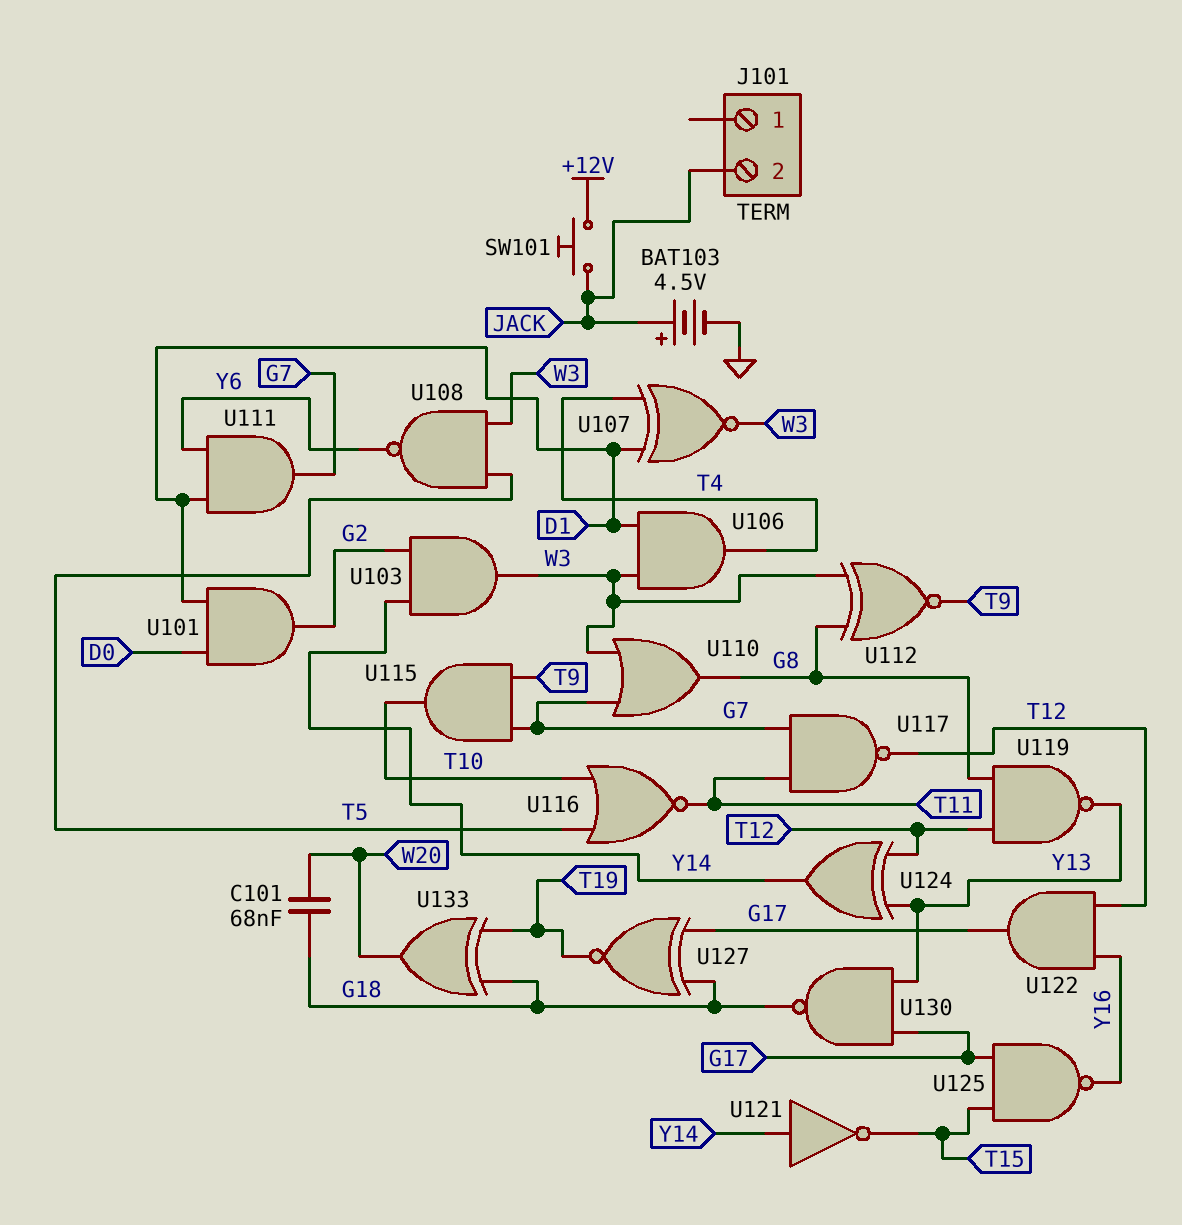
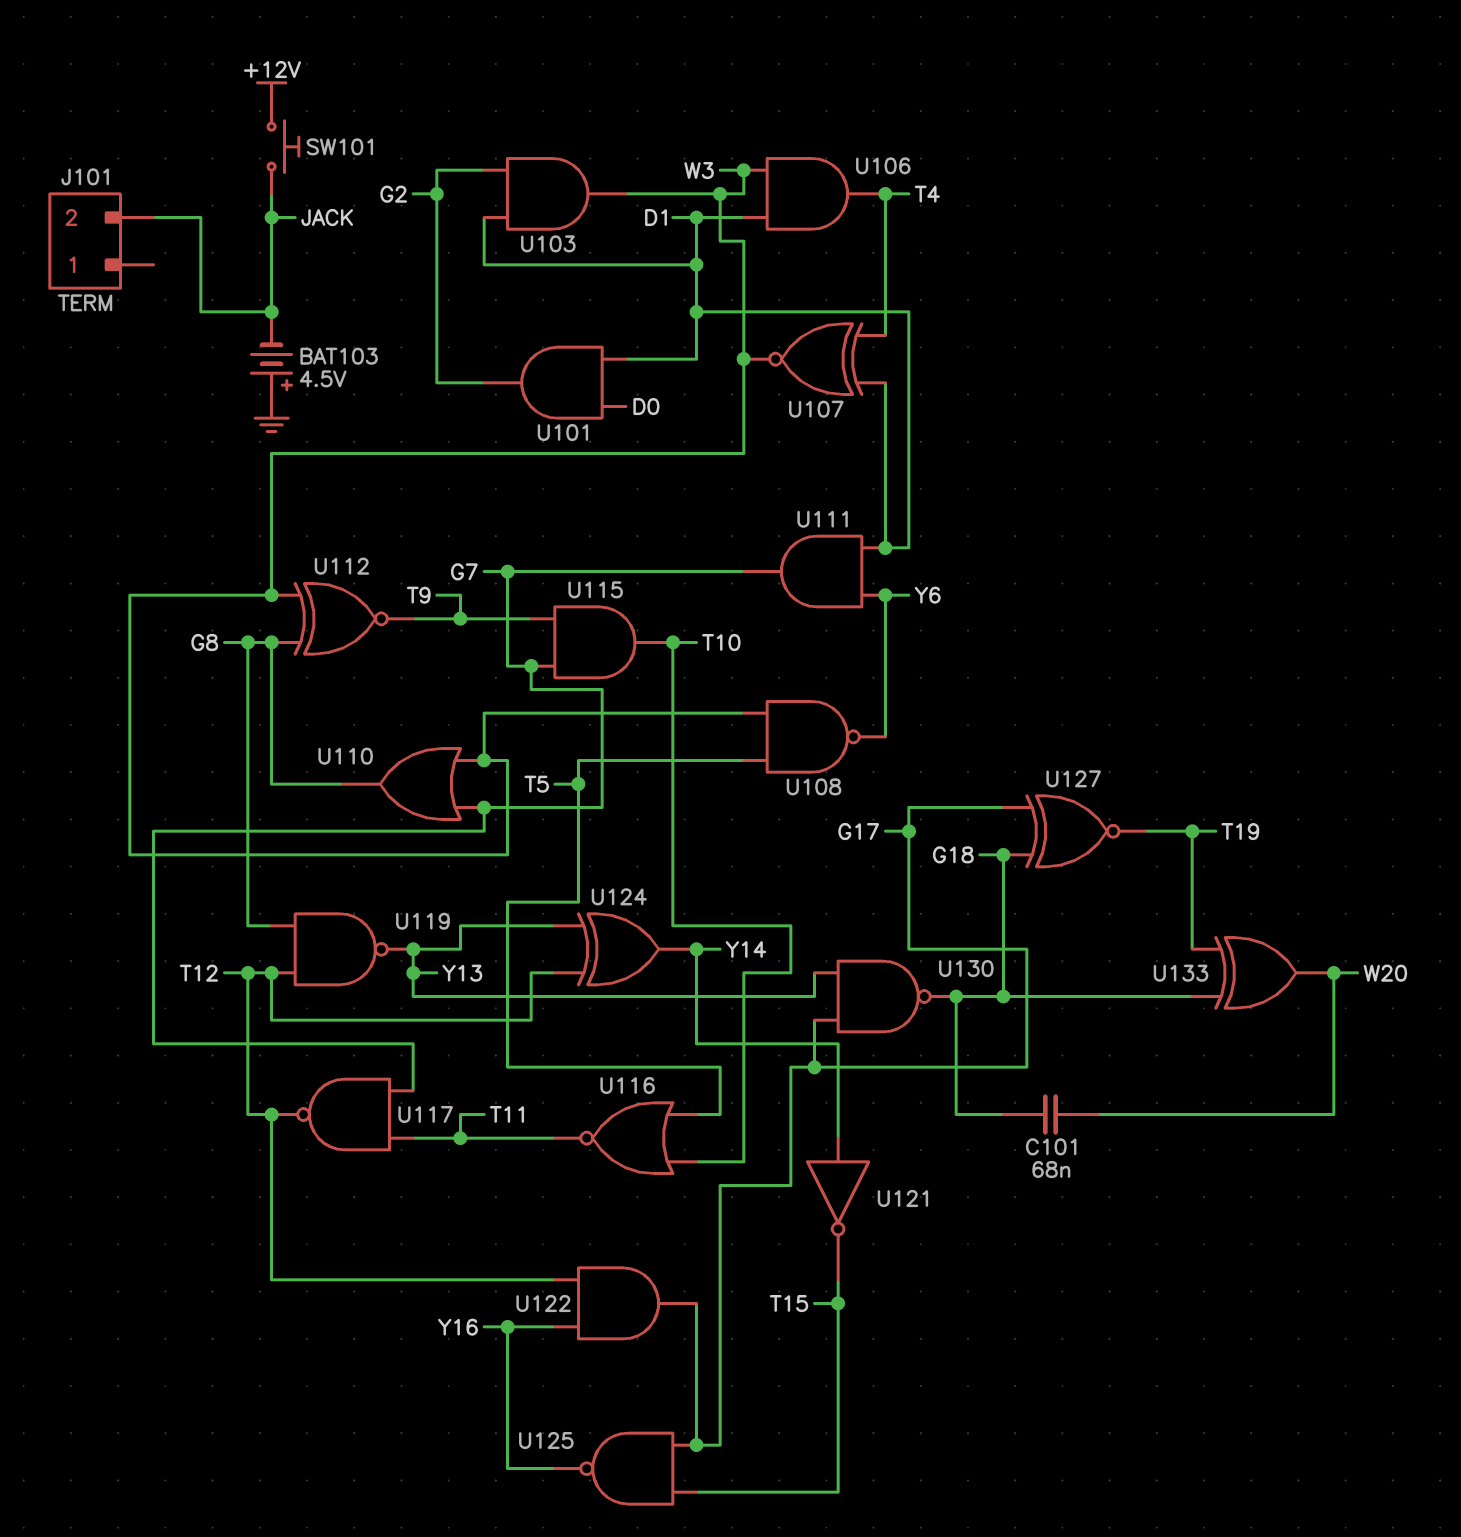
BAT103: 4.5V (plus JACK, minus GND) -> 4.5V (plus GND, minus JACK)
U103: AND (in G2, in Y14, out W3) -> AND (in D1, in G2, out W3)

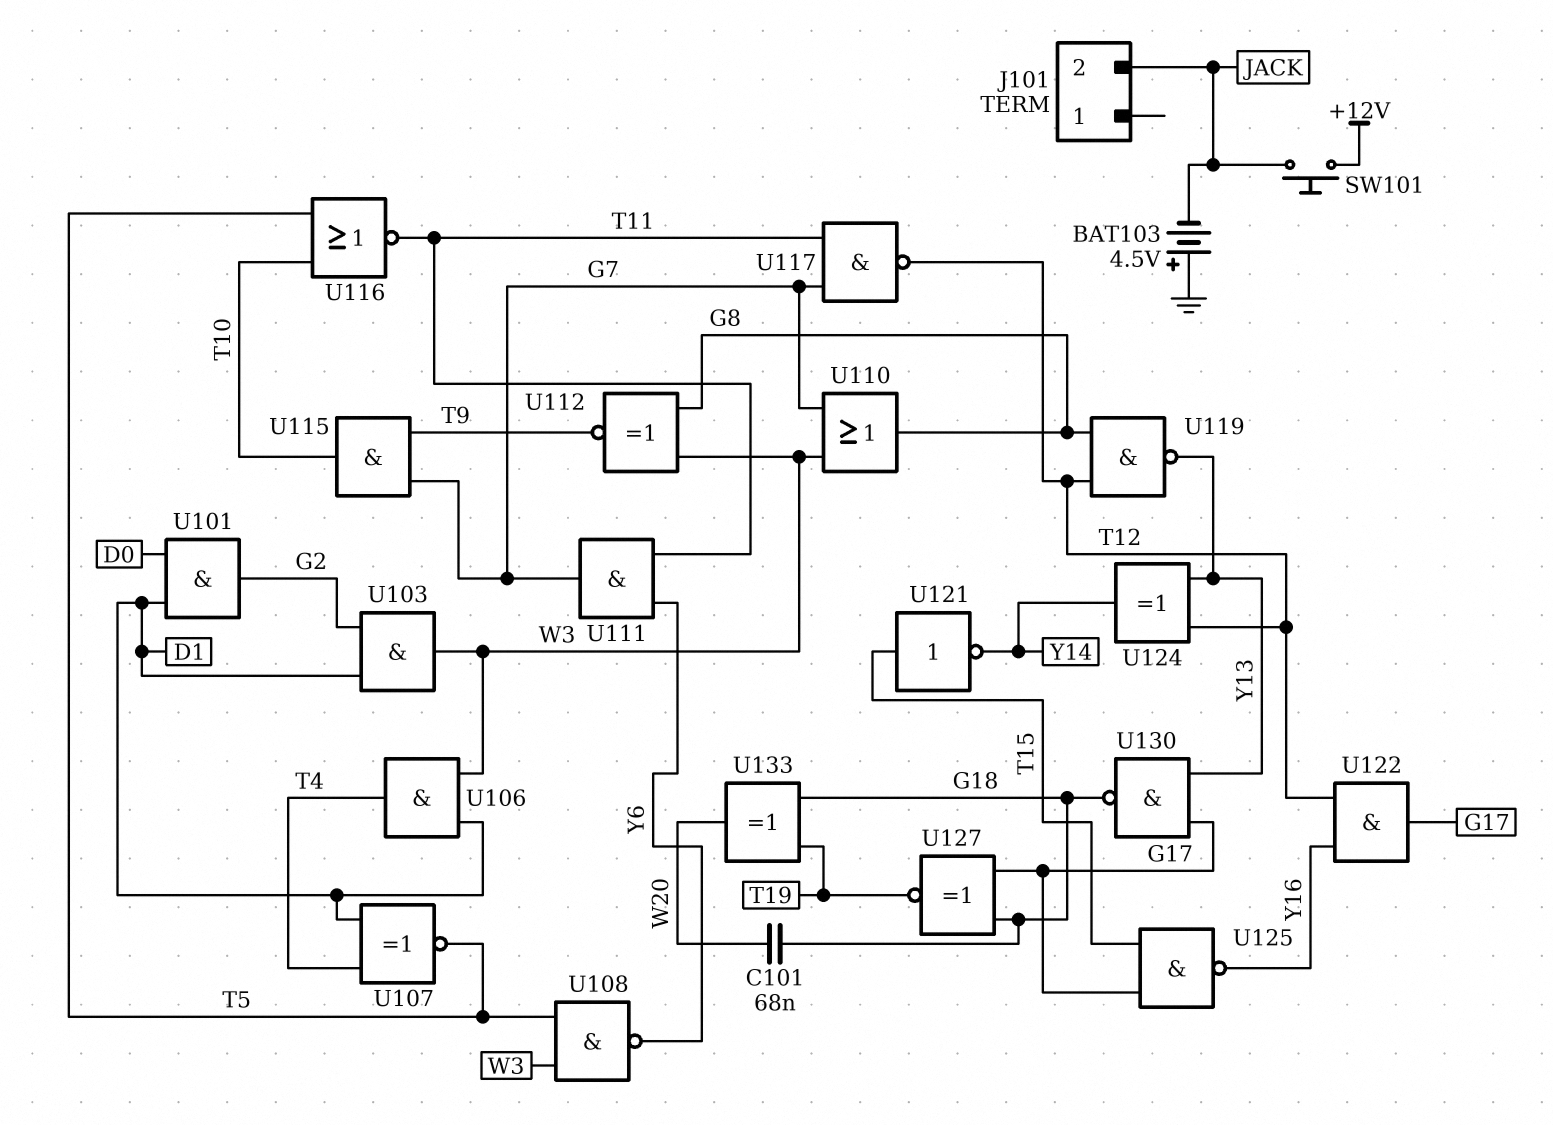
U107: XNOR (in D1, in T4, out W3) -> XNOR (in D1, in T4, out T5)
U111: AND (in D1, in Y6, out G7) -> AND (in T11, in Y6, out G7)
U121: NOT (in Y14, out T15) -> NOT (in T15, out Y14)

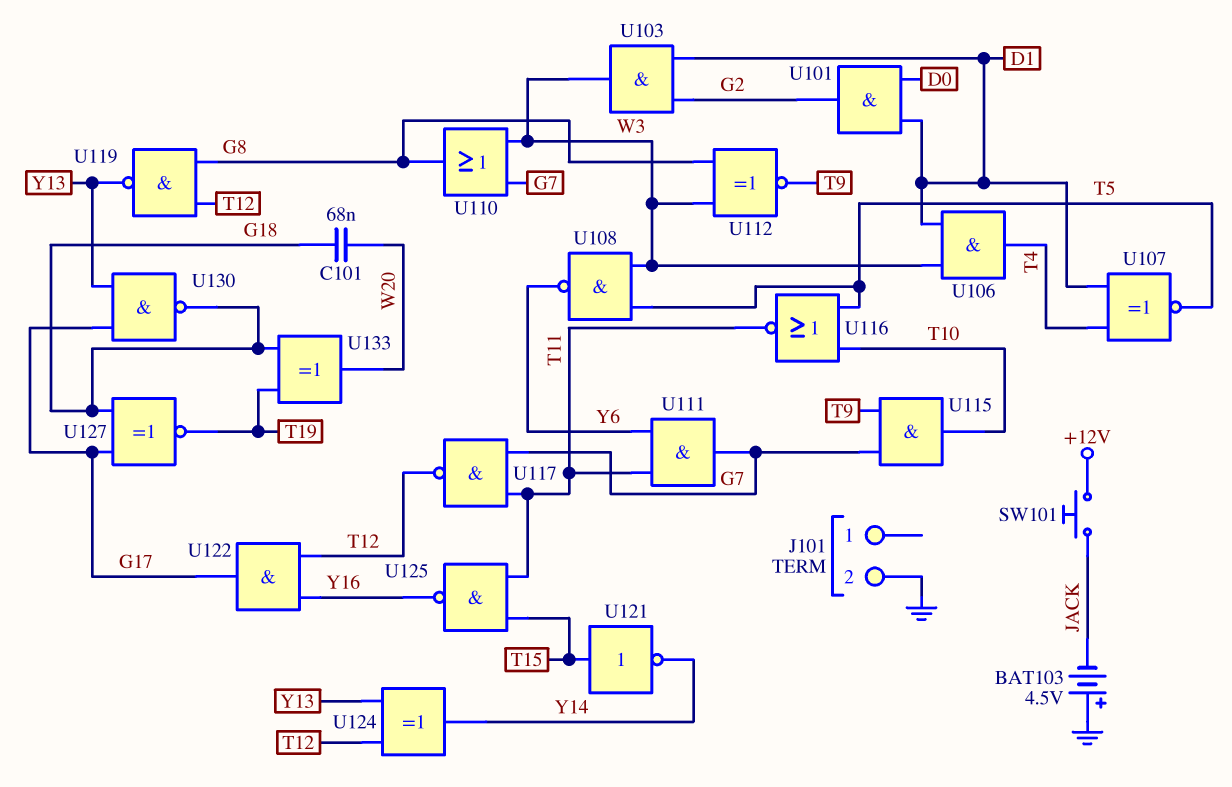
J101 pin 2: JACK -> GND
U125: NAND (in G17, in T15, out Y16) -> NAND (in T11, in T15, out Y16)

